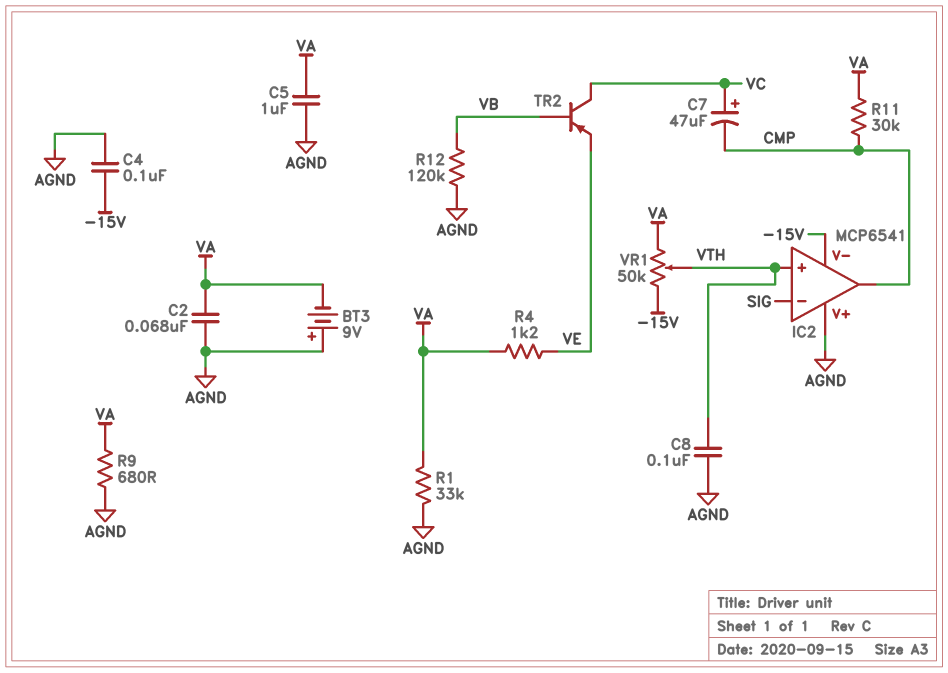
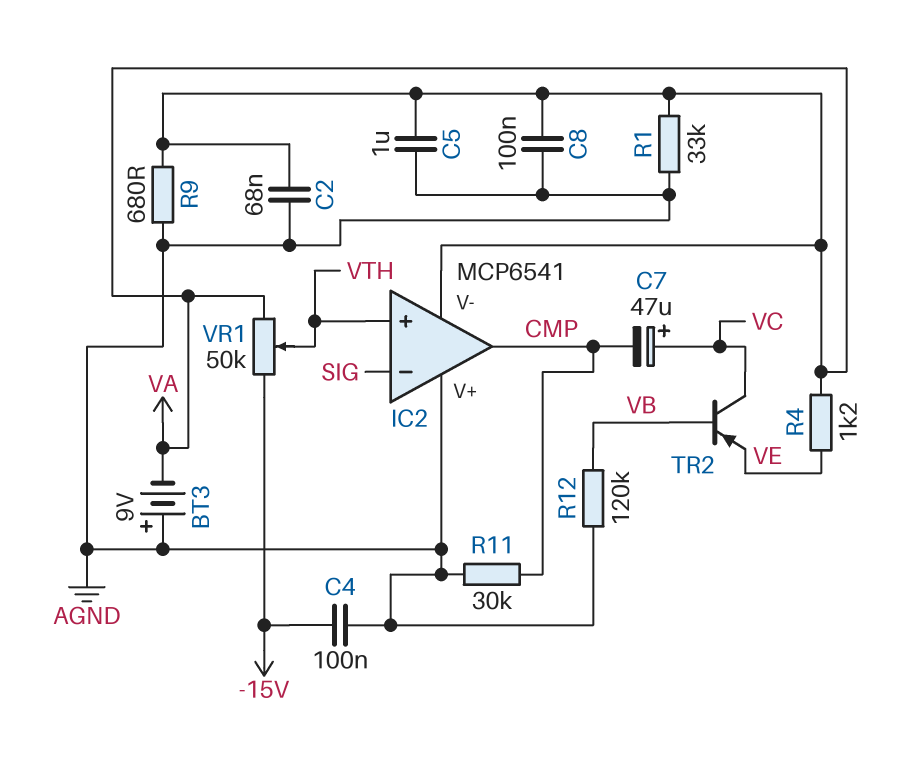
C8: 100nF (AGND, VTH) -> 100nF (AGND, VA)
IC2 pin V-: -15V -> VA
R11: 30k (CMP, VA) -> 30k (AGND, CMP)

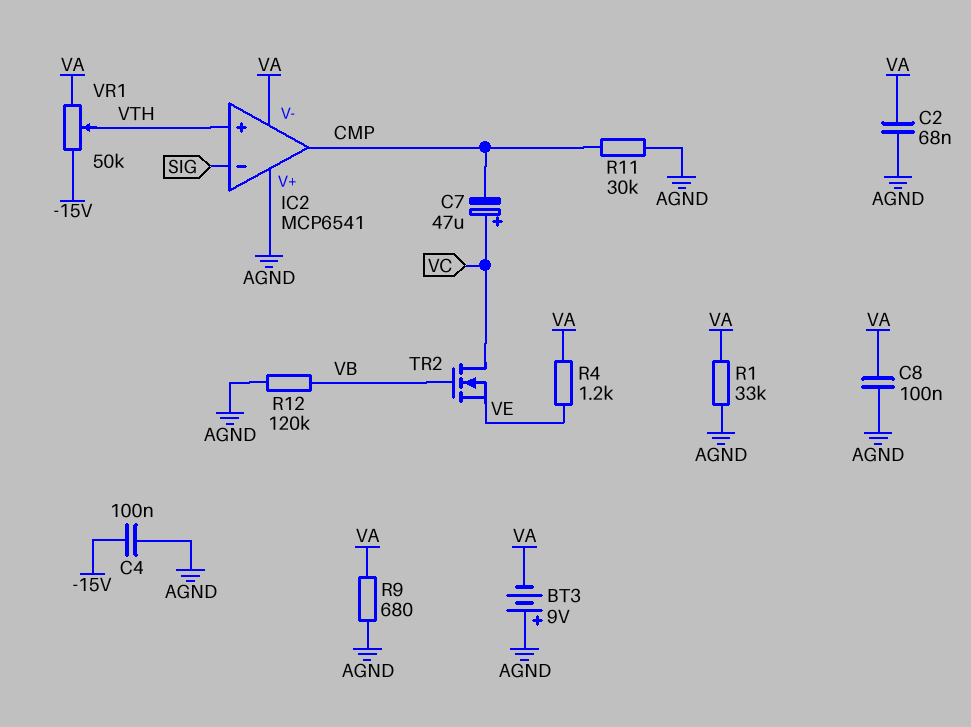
C5: 1uF (AGND, VA) -> none
TR2: PNP (B VB, C VC, E VE) -> NMOS (G VB, D VC, S VE)

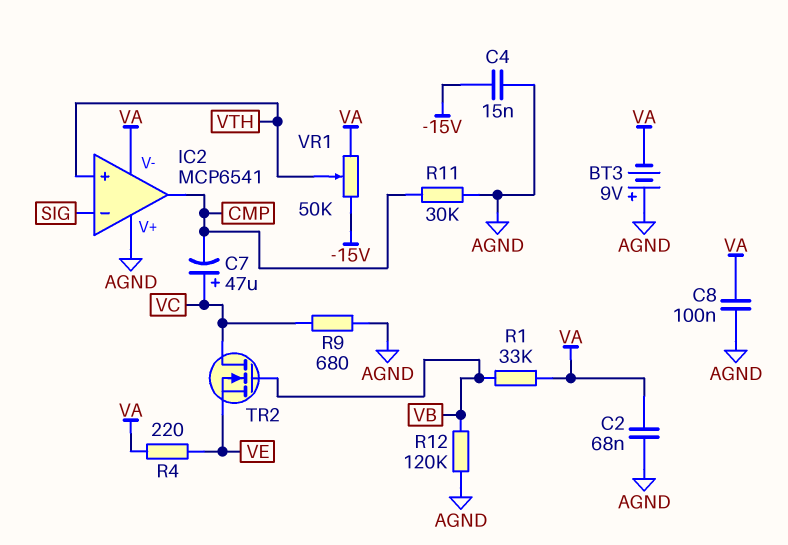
C4: 100nF (-15V, AGND) -> 15nF (-15V, AGND)
R1: 33k (AGND, VA) -> 33k (VA, VB)
R4: 1.2k (VA, VE) -> 220 (VA, VE)
R9: 680 (AGND, VA) -> 680 (AGND, VC)

